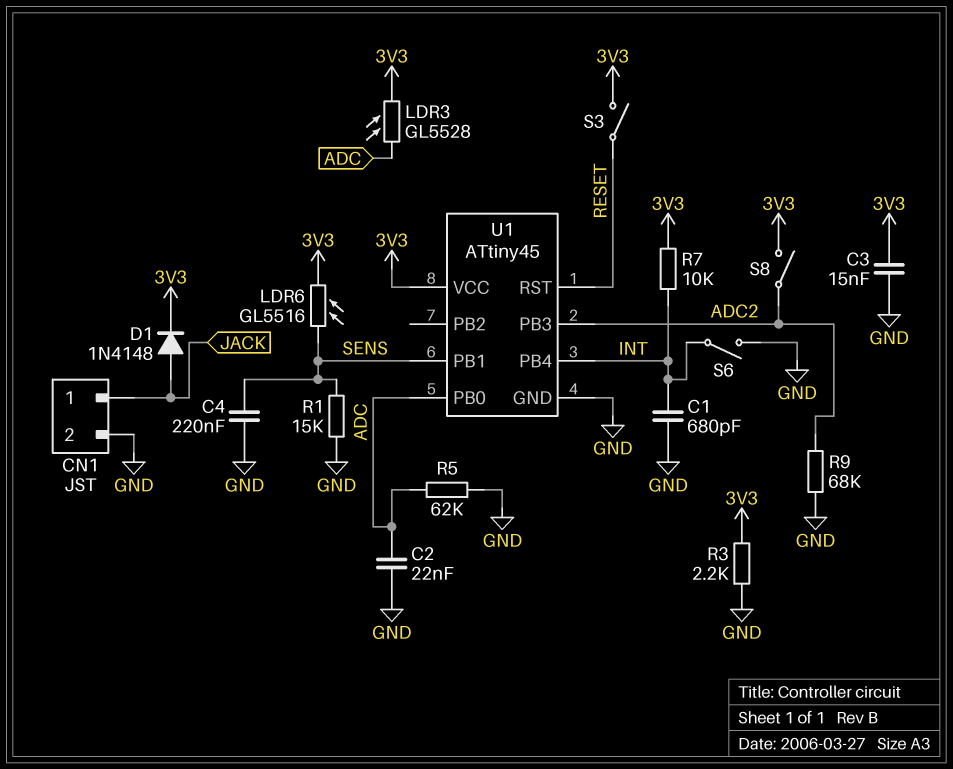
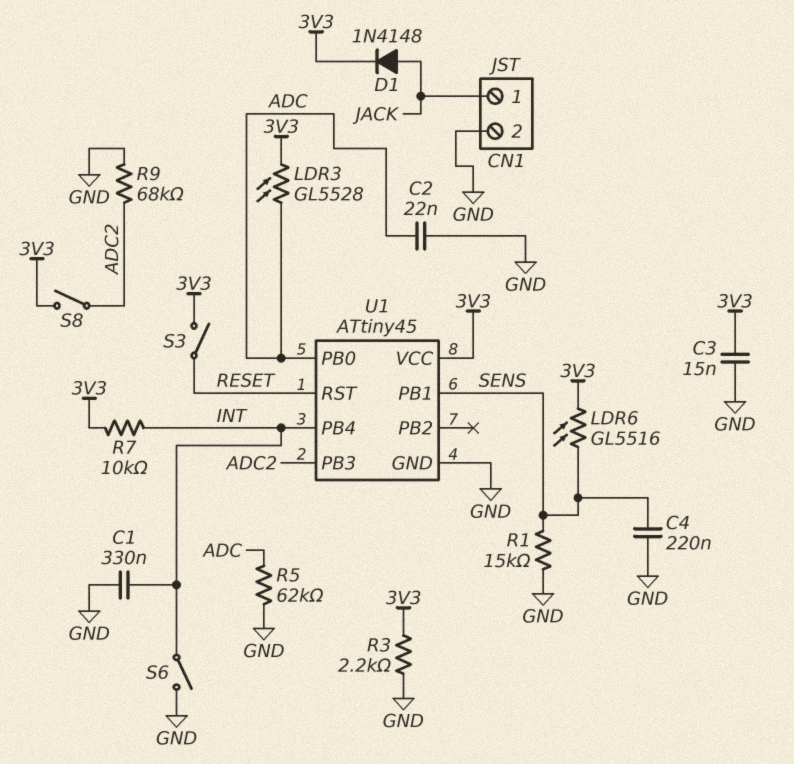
C1: 680pF (GND, INT) -> 330nF (GND, INT)

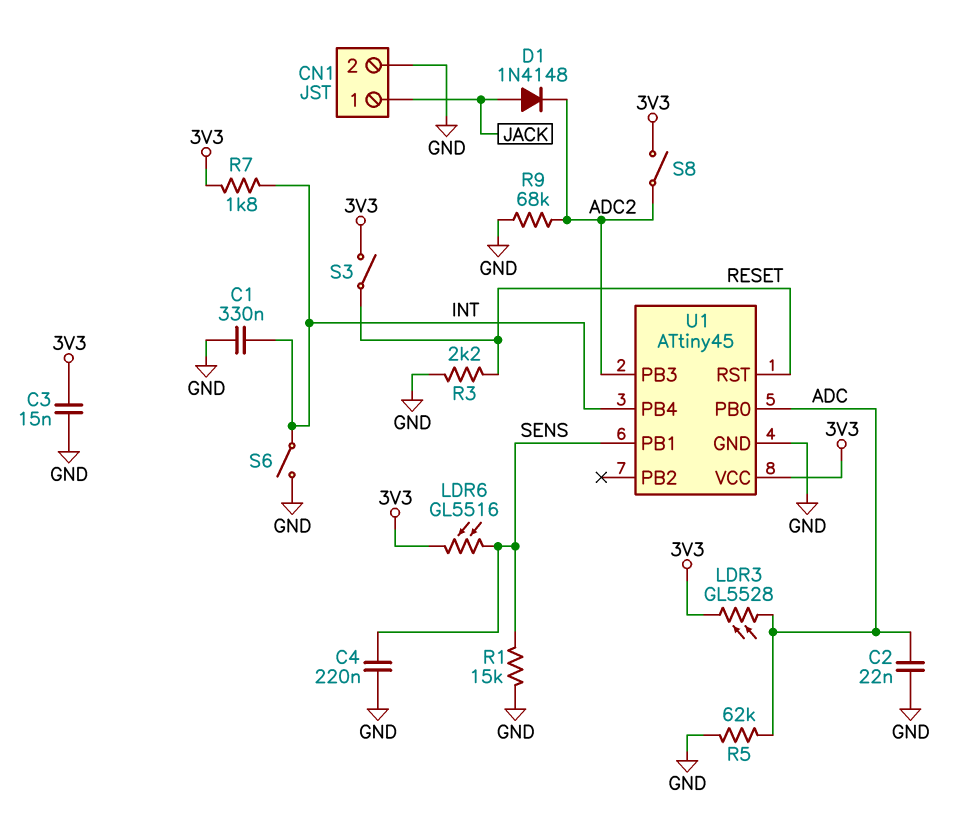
D1: diode 1N4148 (A JACK, K 3V3) -> diode 1N4148 (A JACK, K ADC2)
R3: 2.2k (3V3, GND) -> 2.2k (GND, RESET)
R7: 10k (3V3, INT) -> 1.8k (3V3, INT)

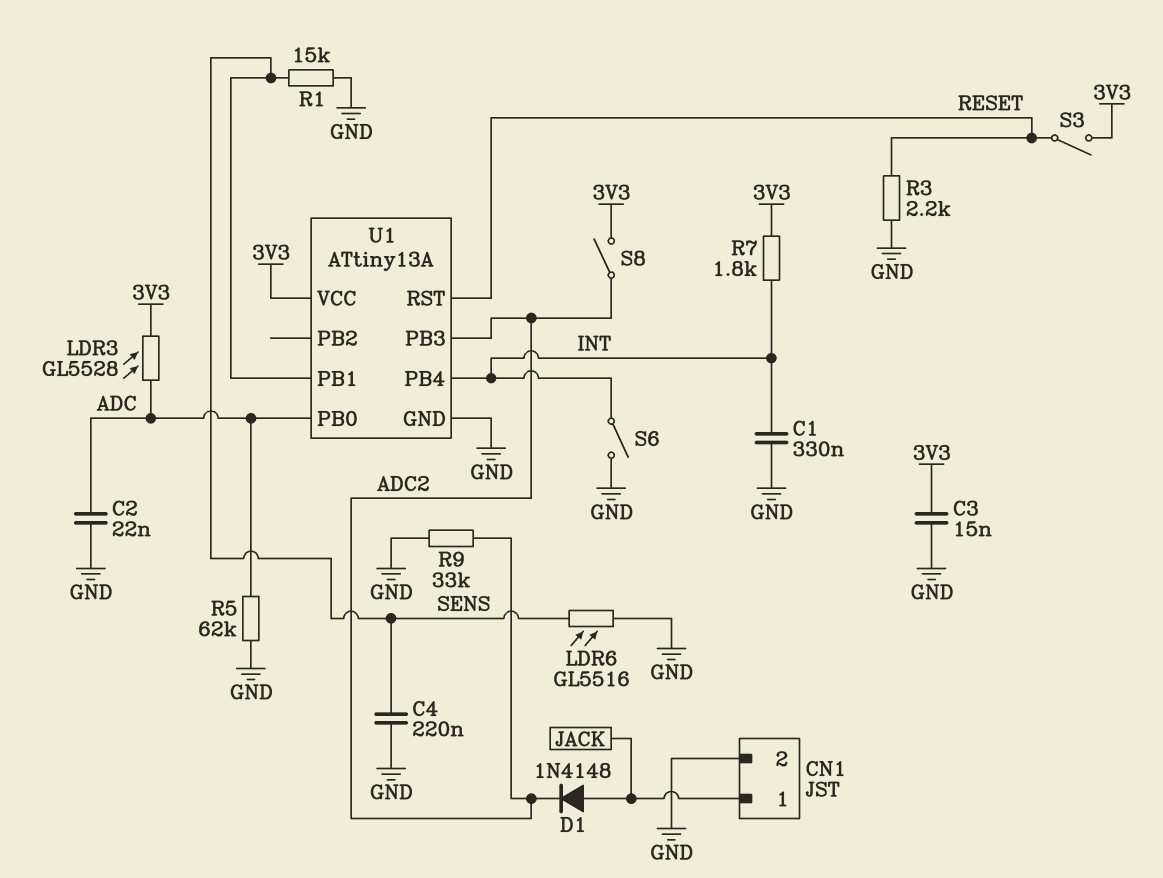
LDR6: GL5516 (3V3, SENS) -> GL5516 (GND, SENS)
R9: 68k (ADC2, GND) -> 33k (ADC2, GND)
U1: ATtiny45 -> ATtiny13A

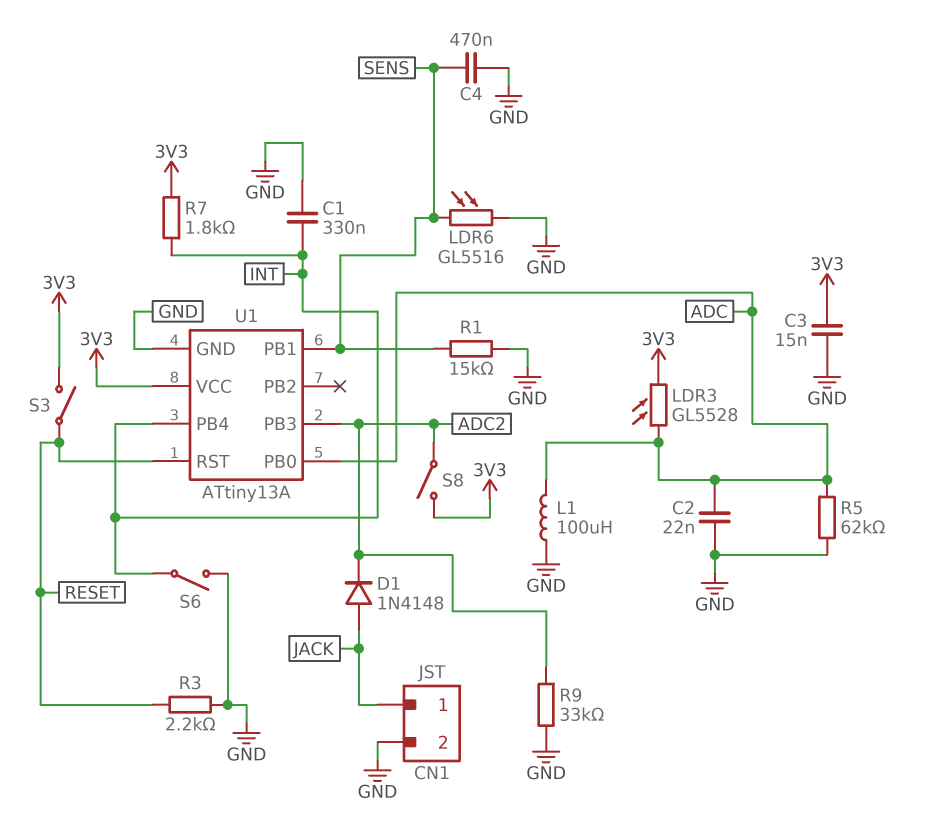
C4: 220nF (GND, SENS) -> 470nF (GND, SENS)
L1: none -> 100uH (ADC, GND)

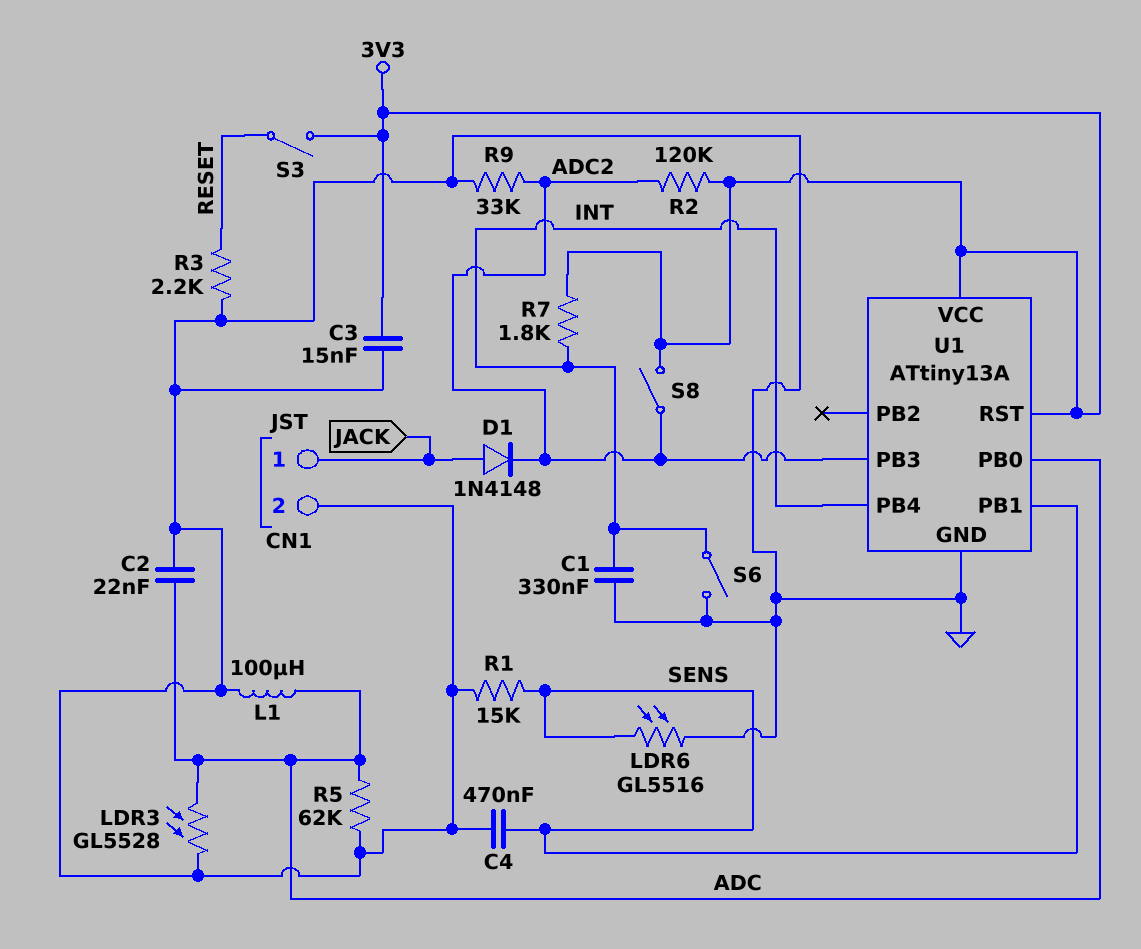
LDR3: GL5528 (3V3, ADC) -> GL5528 (ADC, GND)
R2: none -> 120k (3V3, ADC2)
U1 pin RST: RESET -> 3V3

